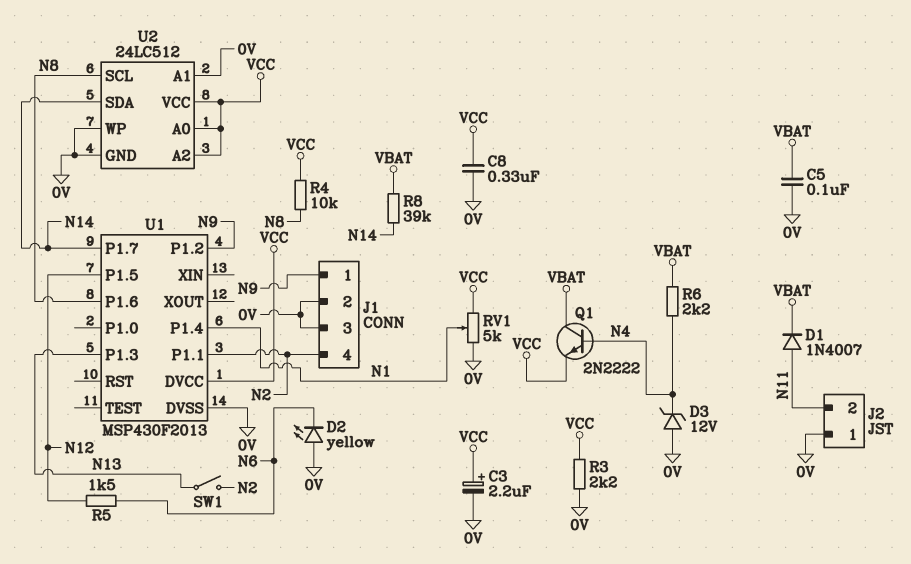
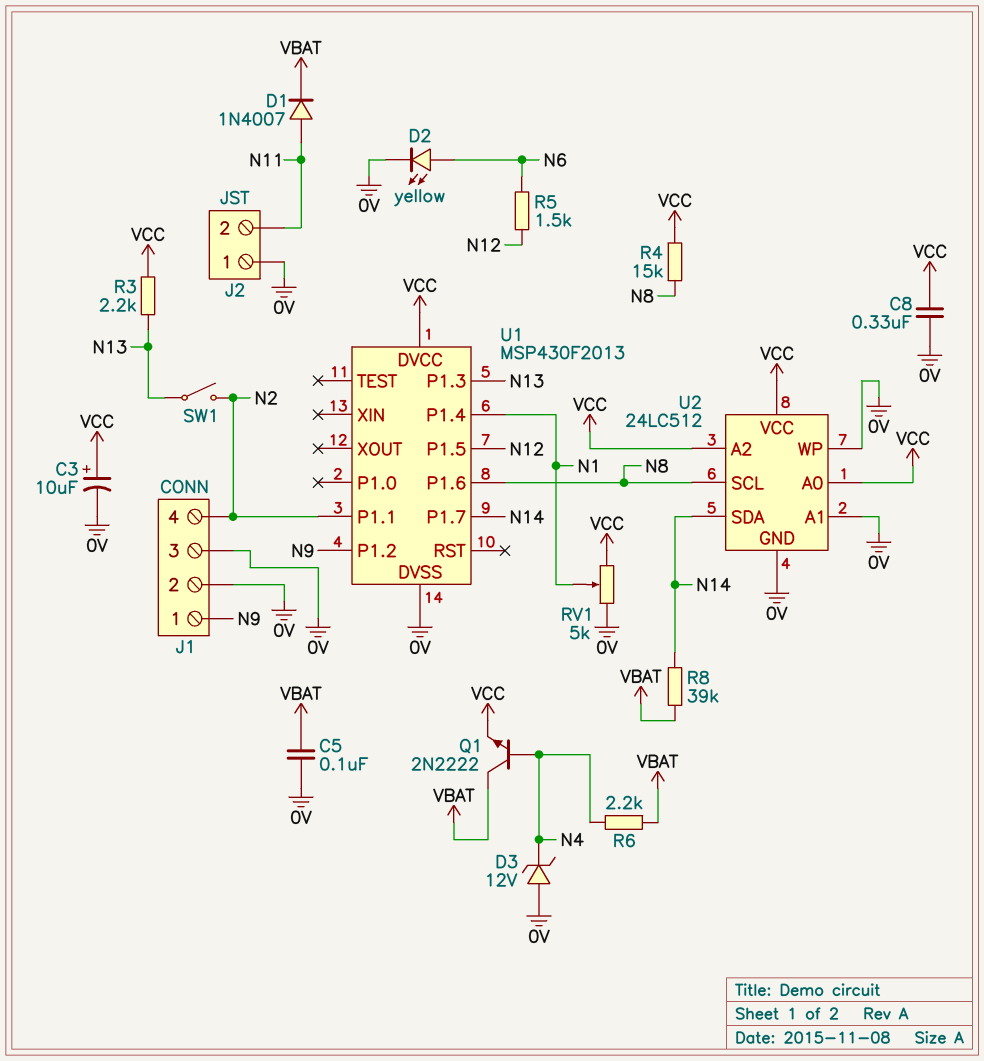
C3: 2.2uF (plus VCC, minus 0V) -> 10uF (plus VCC, minus 0V)
D2: LED yellow (A 0V, K N6) -> LED yellow (A N6, K 0V)
R3: 2.2k (0V, VCC) -> 2.2k (N13, VCC)
R4: 10k (N8, VCC) -> 15k (N8, VCC)

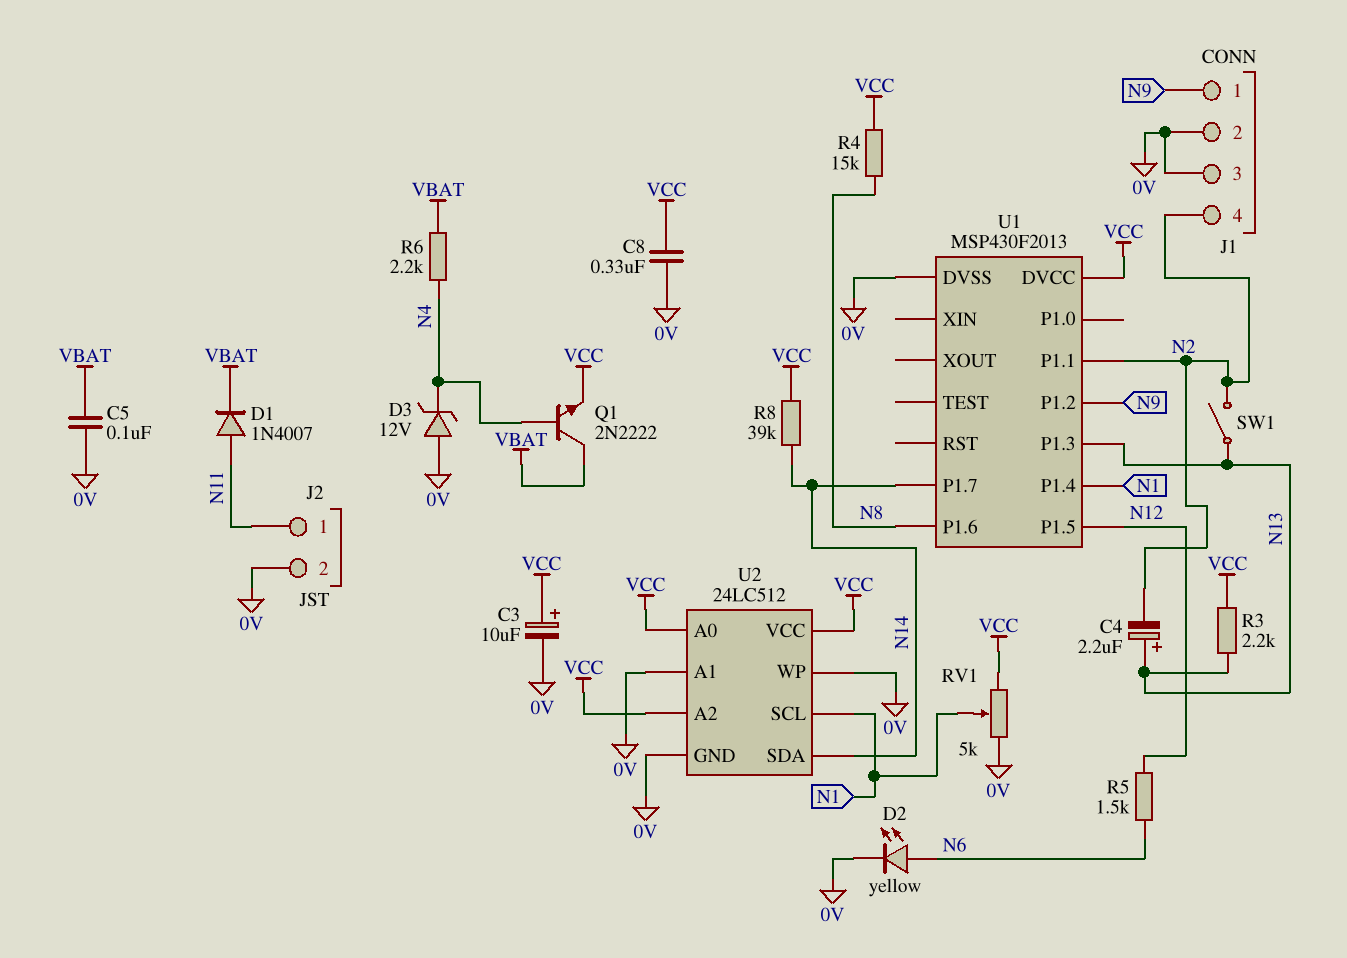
C4: none -> 2.2uF (plus N13, minus N2)
J2 pin 1: 0V -> N11
J2 pin 2: N11 -> 0V
R8: 39k (N14, VBAT) -> 39k (N14, VCC)
U2 pin SCL: N8 -> N1

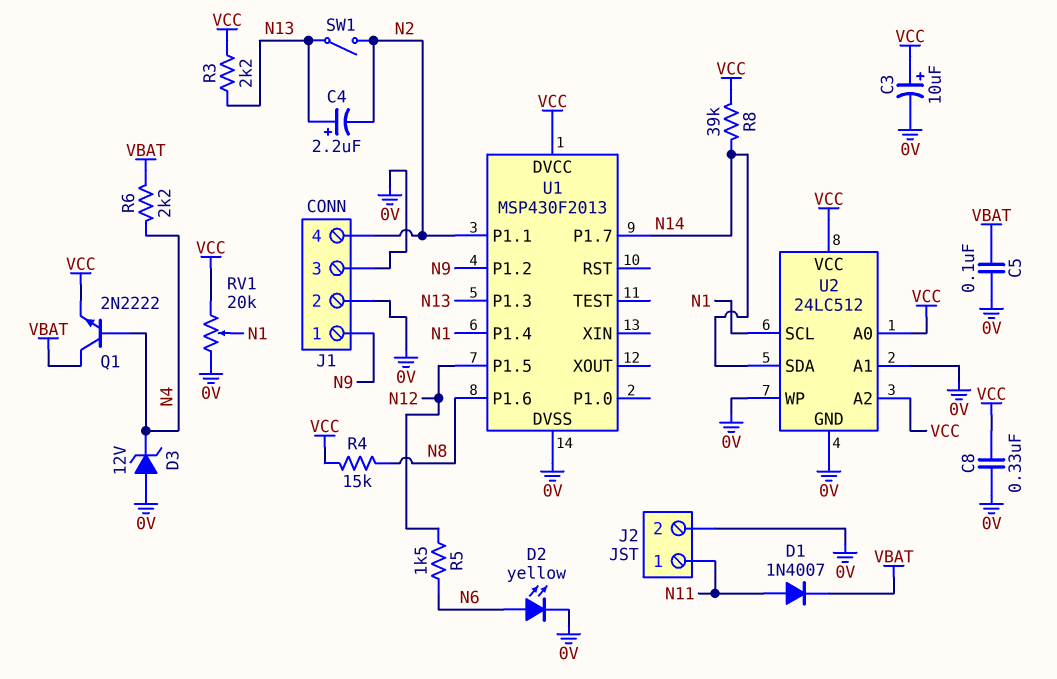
RV1: 5k (0V, VCC, wiper N1) -> 20k (0V, VCC, wiper N1)

